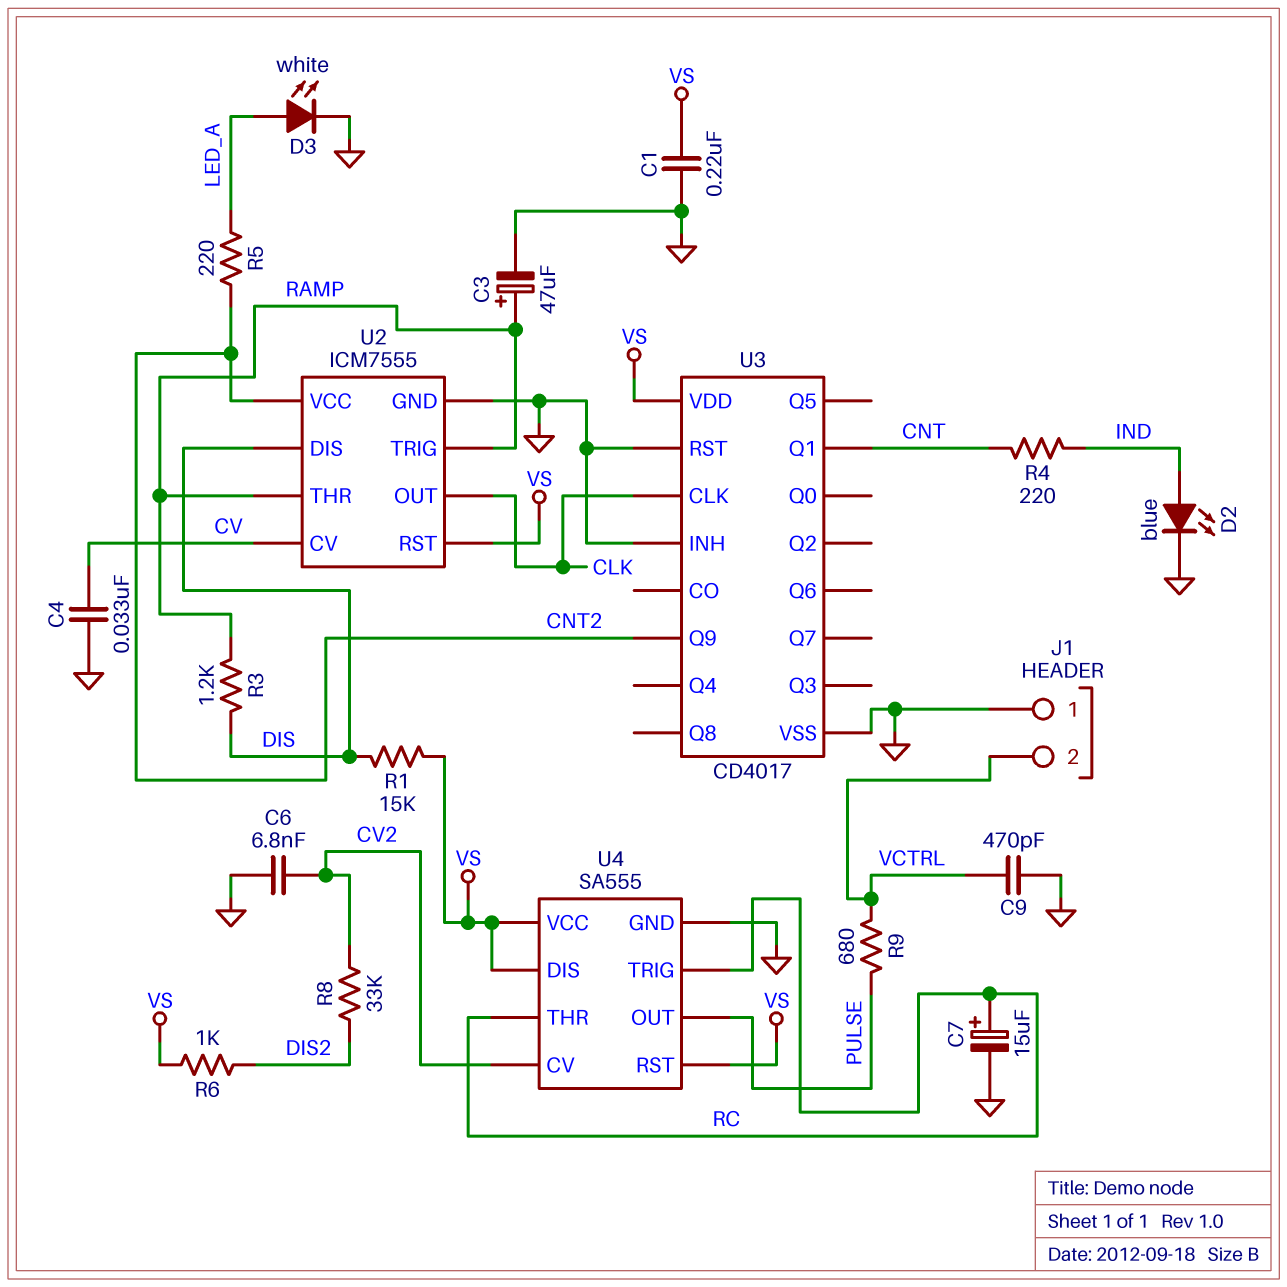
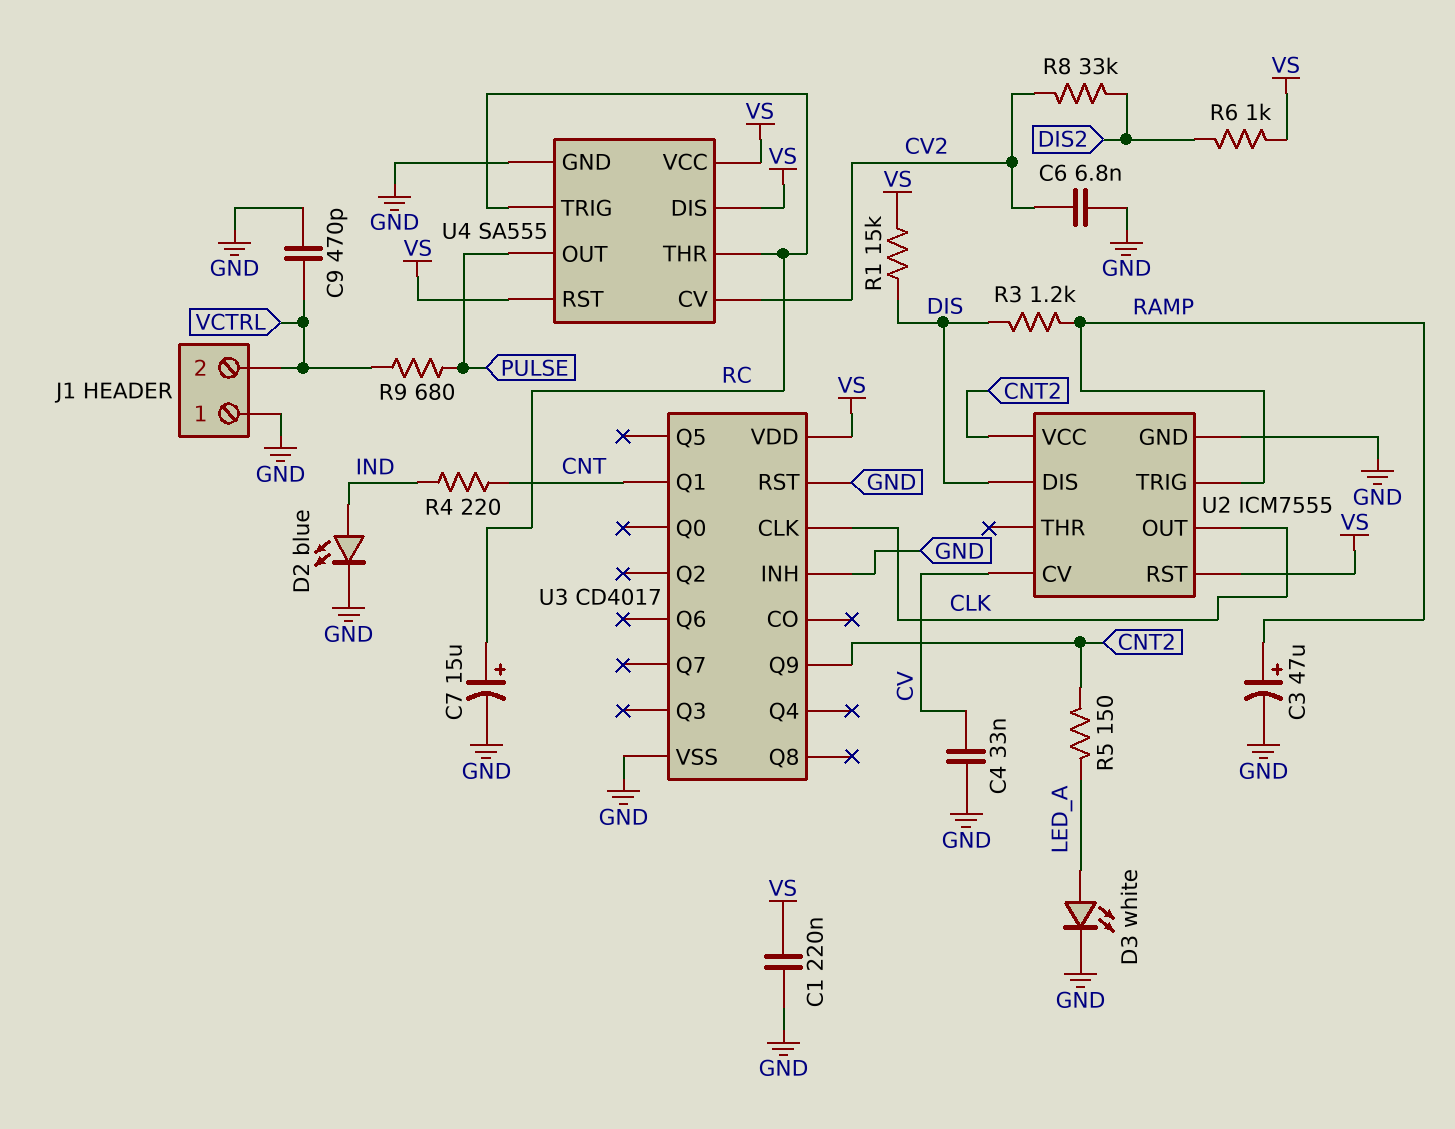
R5: 220 (CNT2, LED_A) -> 150 (CNT2, LED_A)
U2 pin THR: RAMP -> none

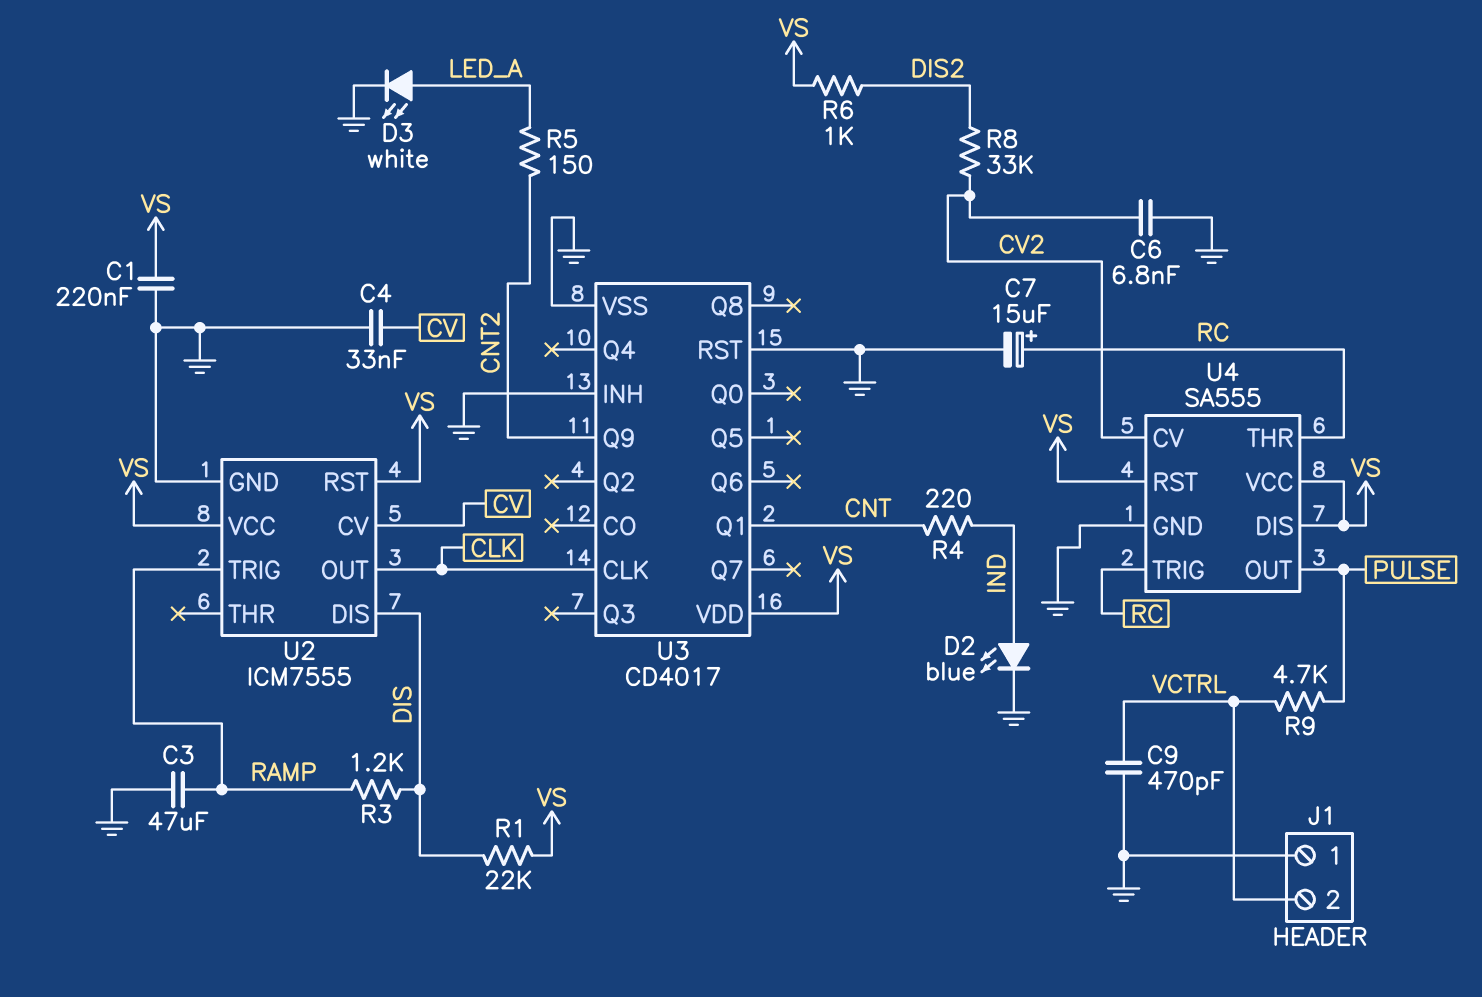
C3: 47uF (plus RAMP, minus GND) -> 47uF (GND, RAMP)
R1: 15k (DIS, VS) -> 22k (DIS, VS)
R9: 680 (PULSE, VCTRL) -> 4.7k (PULSE, VCTRL)
U2 pin VCC: CNT2 -> VS

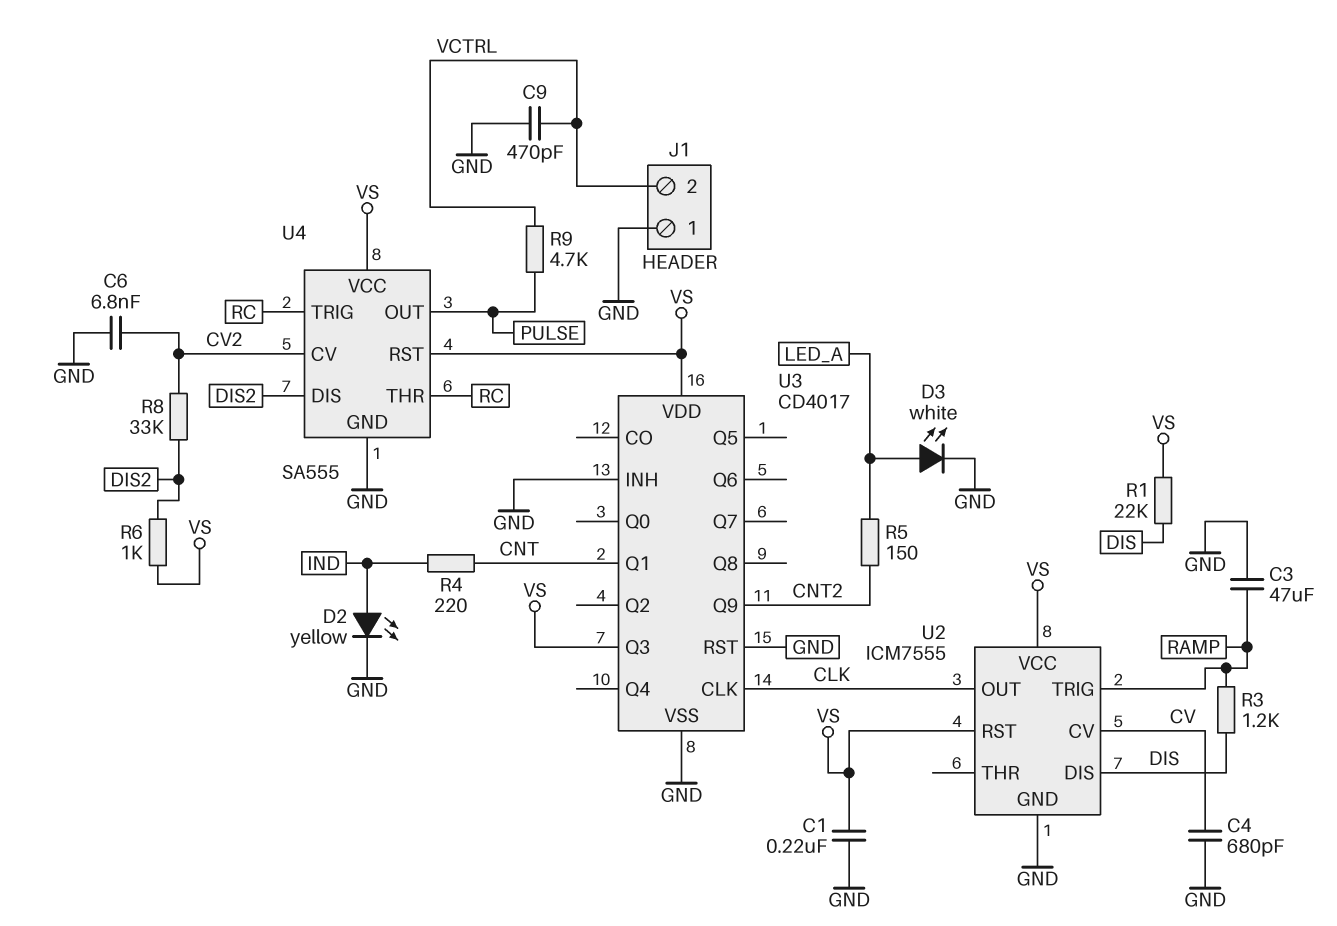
C4: 33nF (CV, GND) -> 680pF (CV, GND)
C7: 15uF (plus RC, minus GND) -> none
D2: LED blue (A IND, K GND) -> LED yellow (A IND, K GND)
U3 pin Q3: none -> VS
U4 pin DIS: VS -> DIS2

